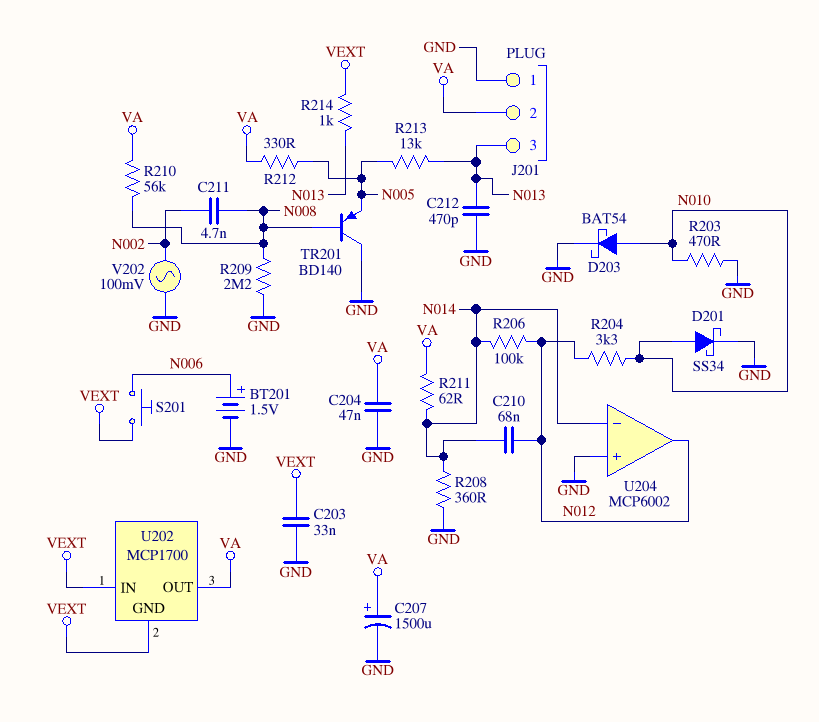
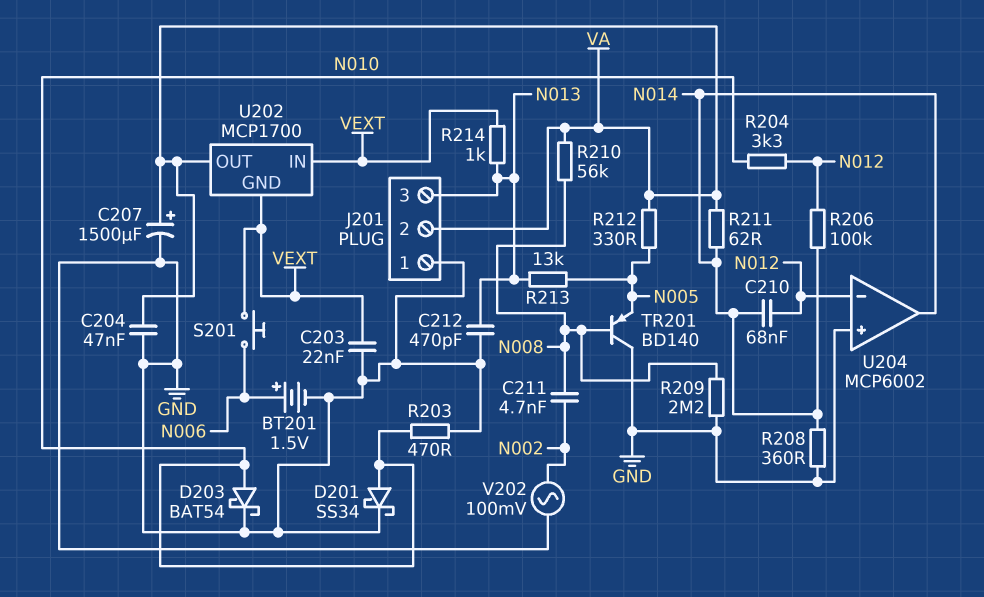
C203: 33nF (GND, VEXT) -> 22nF (GND, VEXT)
U204 pin in-: N014 -> N012
U204 pin out: N012 -> N014

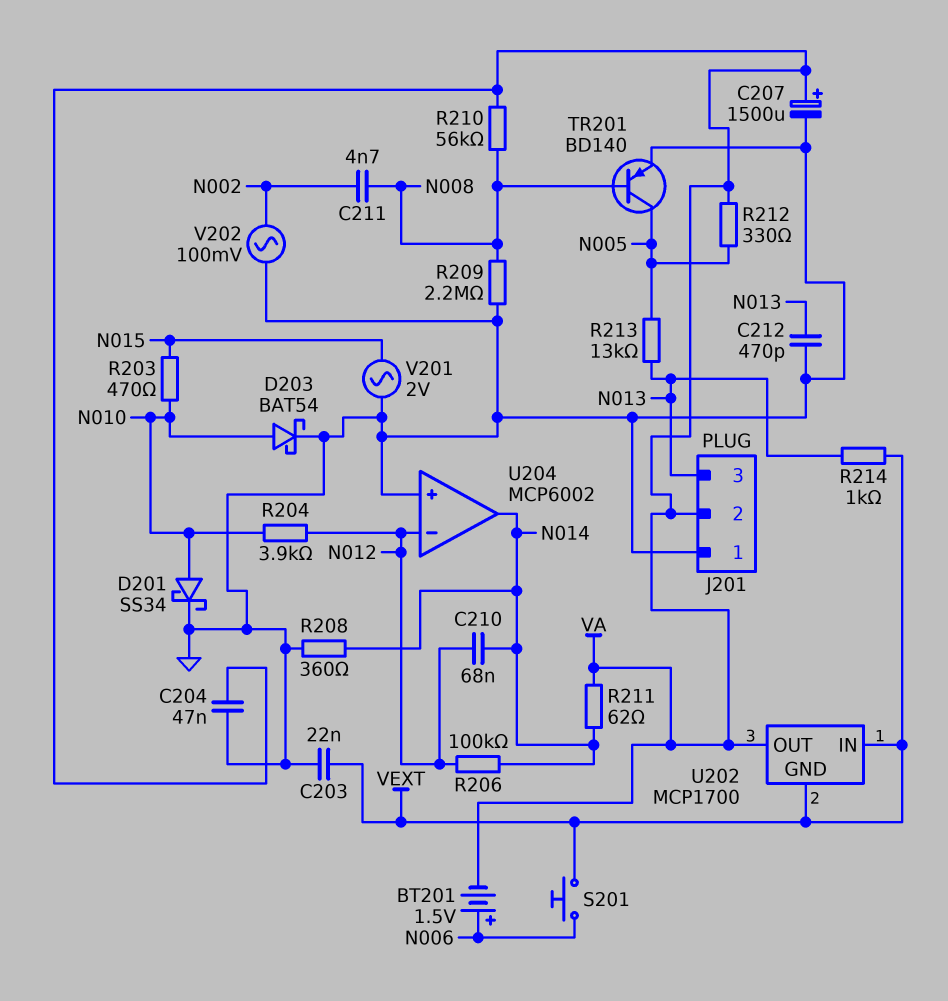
BT201: 1.5V (plus N006, minus GND) -> 1.5V (plus N006, minus VA)
R203: 470 (GND, N010) -> 470 (N010, N015)
R204: 3.3k (N010, N012) -> 3.9k (N010, N012)
TR201: PNP BD140 (B N008, C GND, E N005) -> PNP BD140 (B N008, C N005, E GND)
V201: none -> AC 2V (GND, N015)

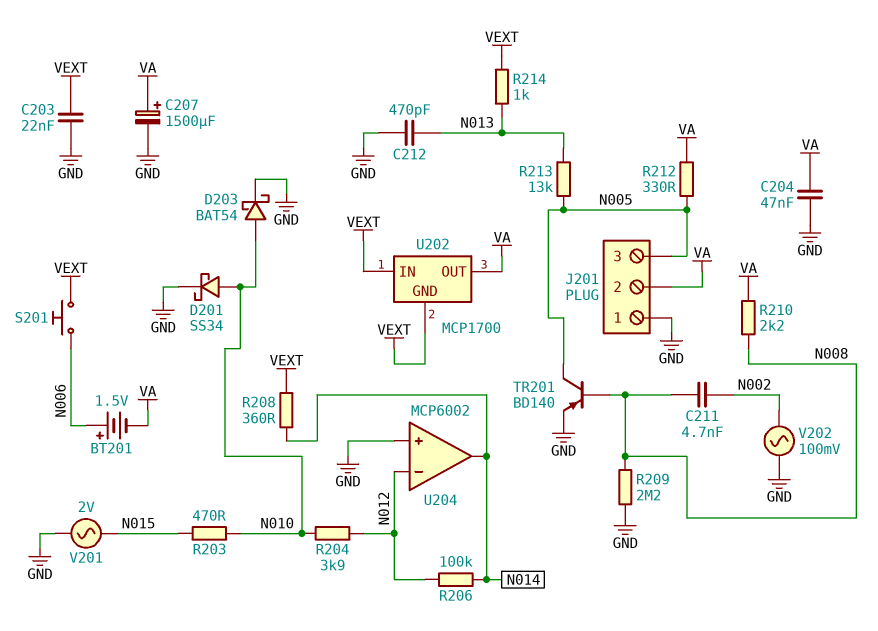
C210: 68nF (N012, N014) -> none
J201 pin 3: N013 -> N005
R208: 360 (GND, N014) -> 360 (N014, VEXT)
R210: 56k (N008, VA) -> 2.2k (N008, VA)
R211: 62 (N014, VA) -> none

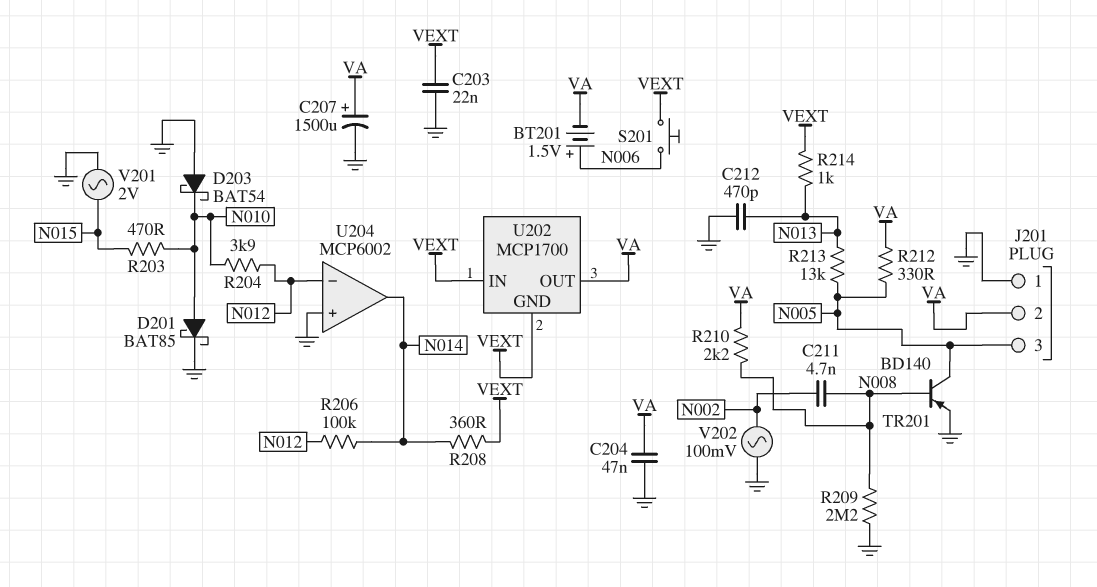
D201: schottky SS34 (A N010, K GND) -> schottky BAT85 (A N010, K GND)
D203: schottky BAT54 (A N010, K GND) -> schottky BAT54 (A GND, K N010)

